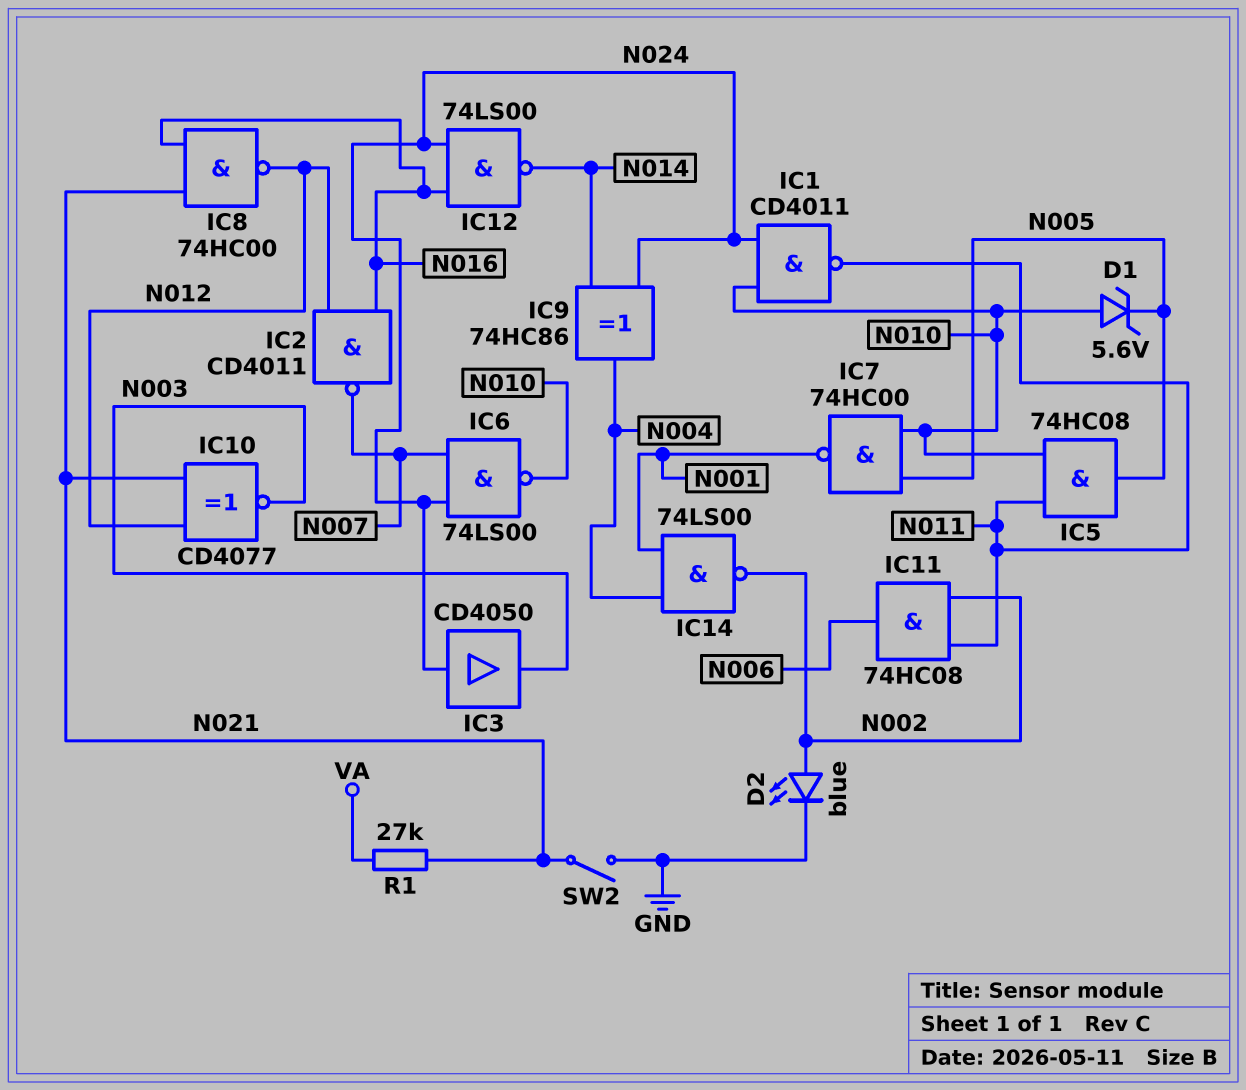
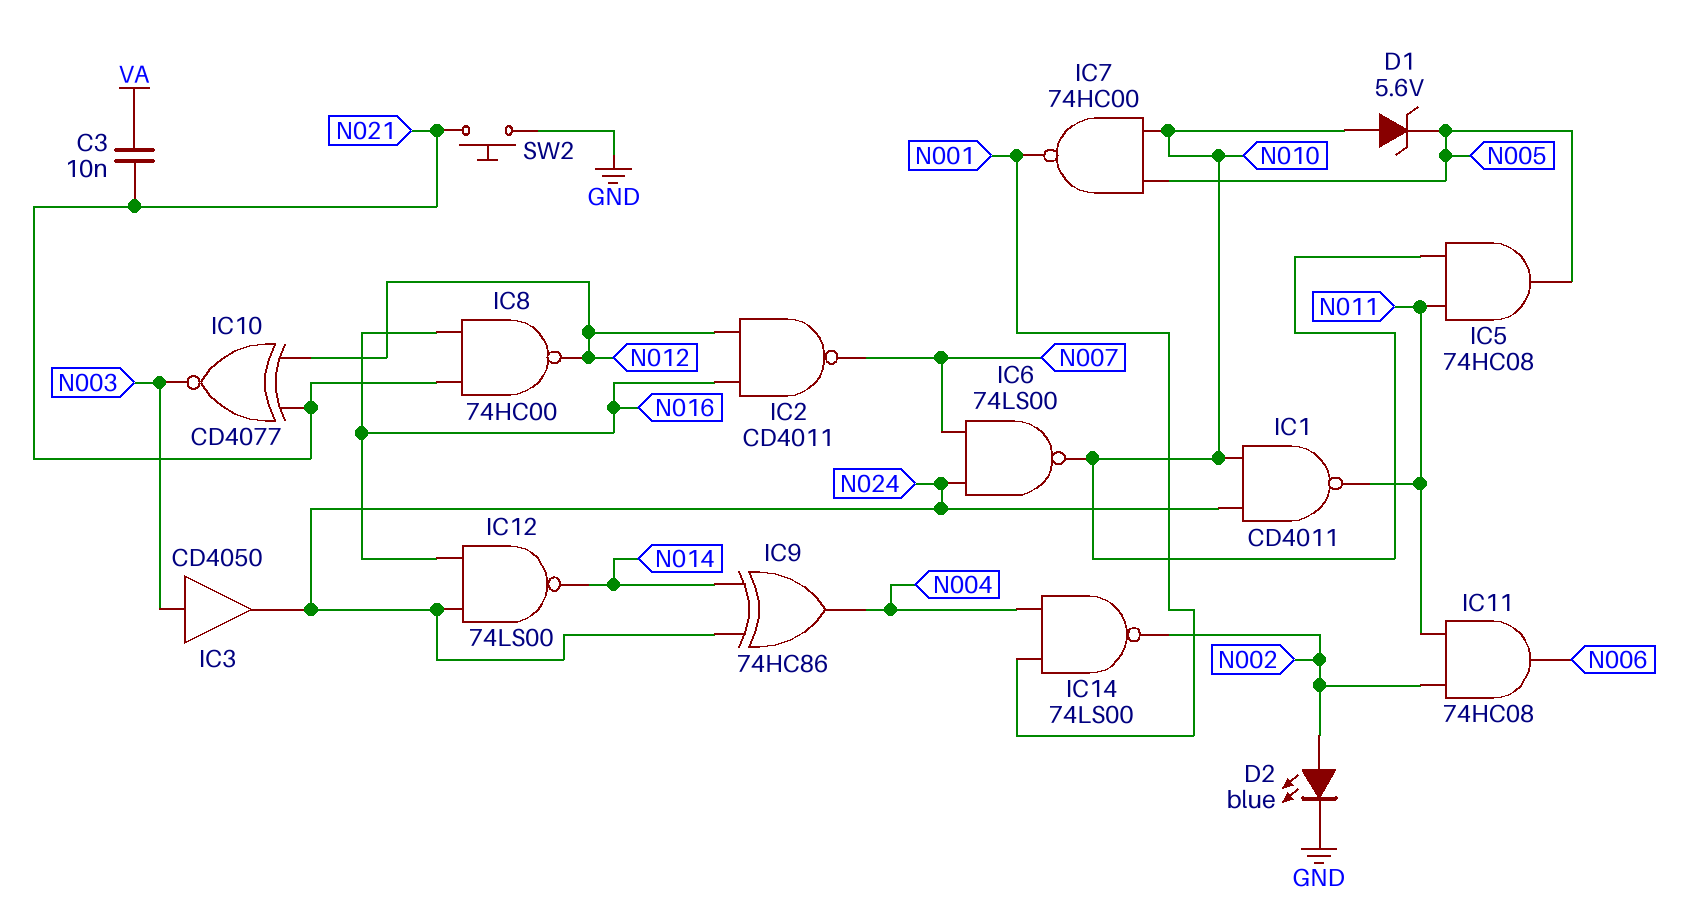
C3: none -> 10nF (N021, VA)
IC3: buffer CD4050 (in N024, out N003) -> buffer CD4050 (in N003, out N024)
R1: 27k (N021, VA) -> none
SW2: switch (GND, N021) -> button (GND, N021)

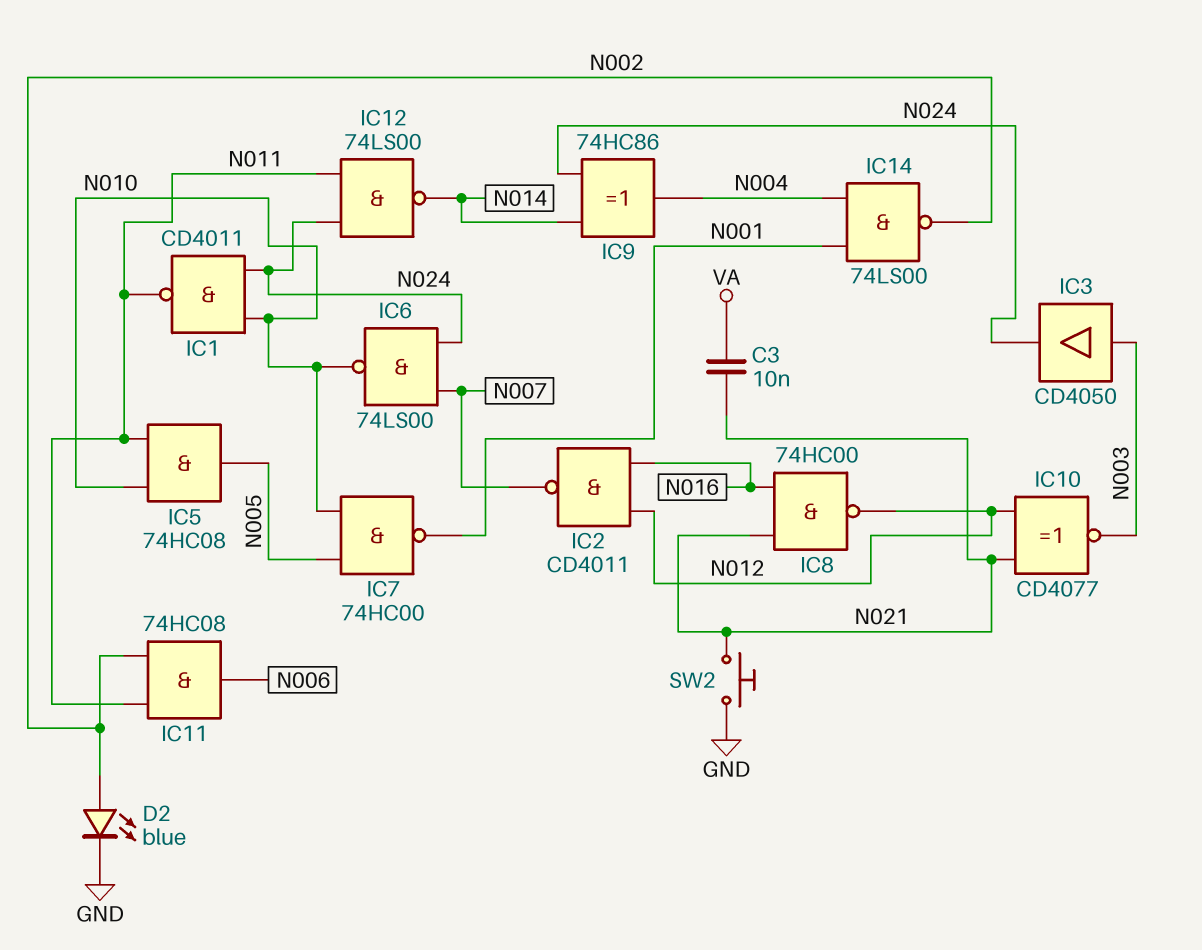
D1: zener 5.6V (A N010, K N005) -> none
IC12: NAND 74LS00 (in N016, in N024, out N014) -> NAND 74LS00 (in N011, in N024, out N014)

